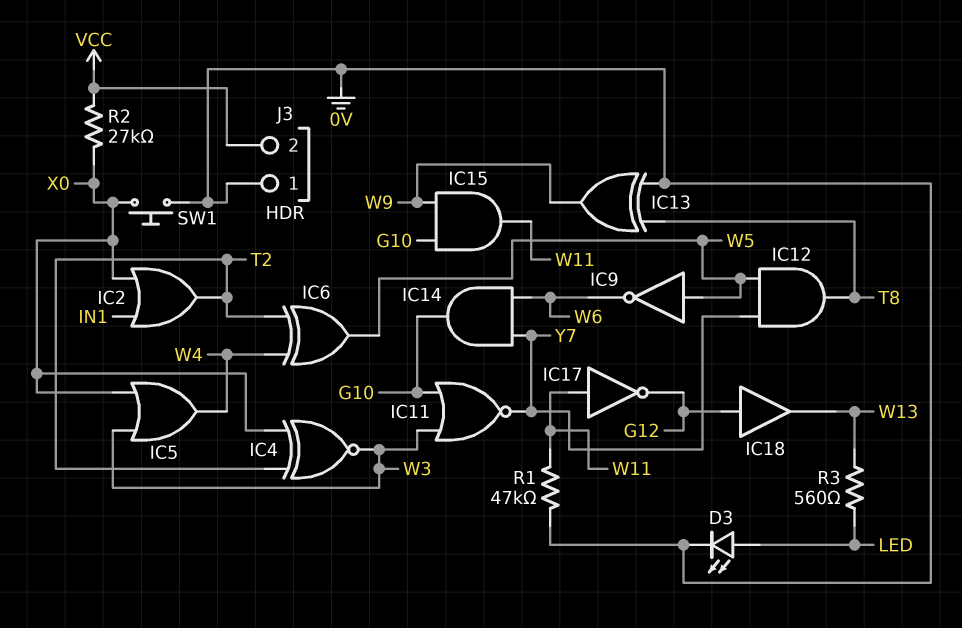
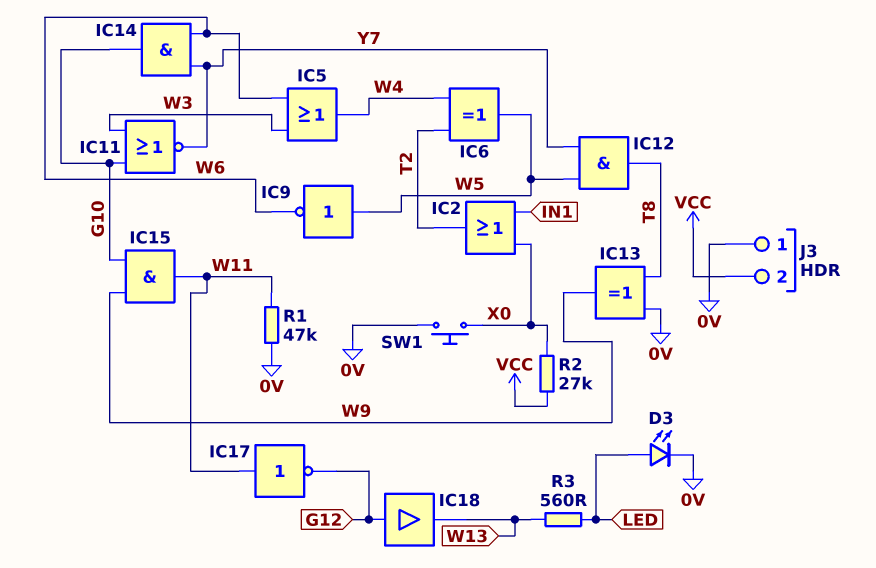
IC4: XNOR (in T2, in X0, out W3) -> none
IC5: OR (in W3, in X0, out W4) -> OR (in W3, in W6, out W4)

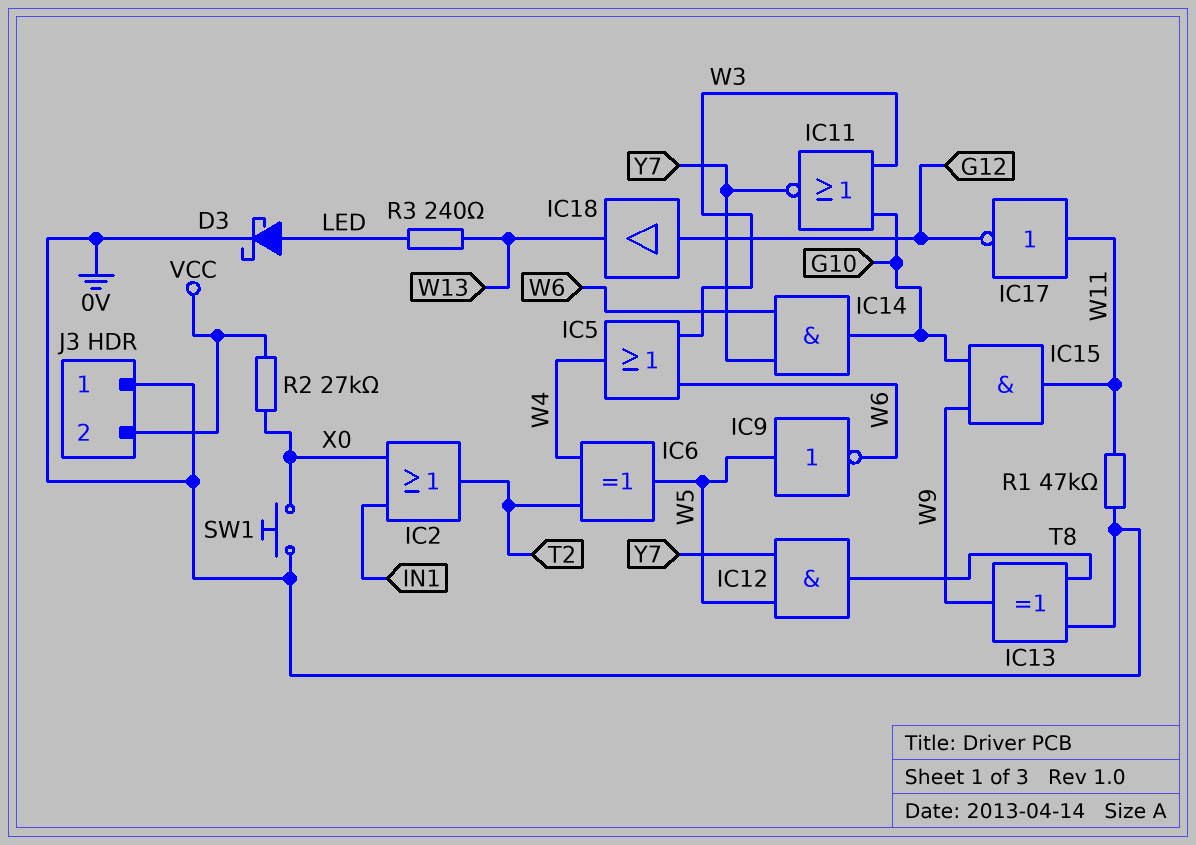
D3: LED (A LED, K 0V) -> schottky (A LED, K 0V)
R3: 560 (LED, W13) -> 240 (LED, W13)

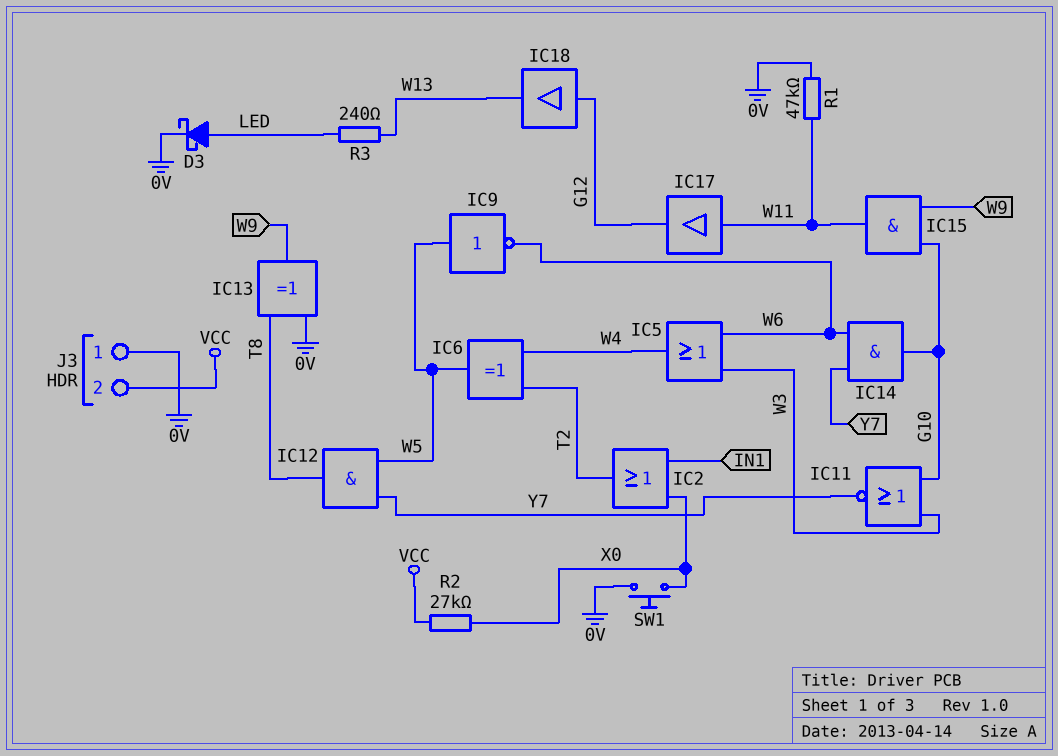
IC17: NOT (in W11, out G12) -> buffer (in W11, out G12)

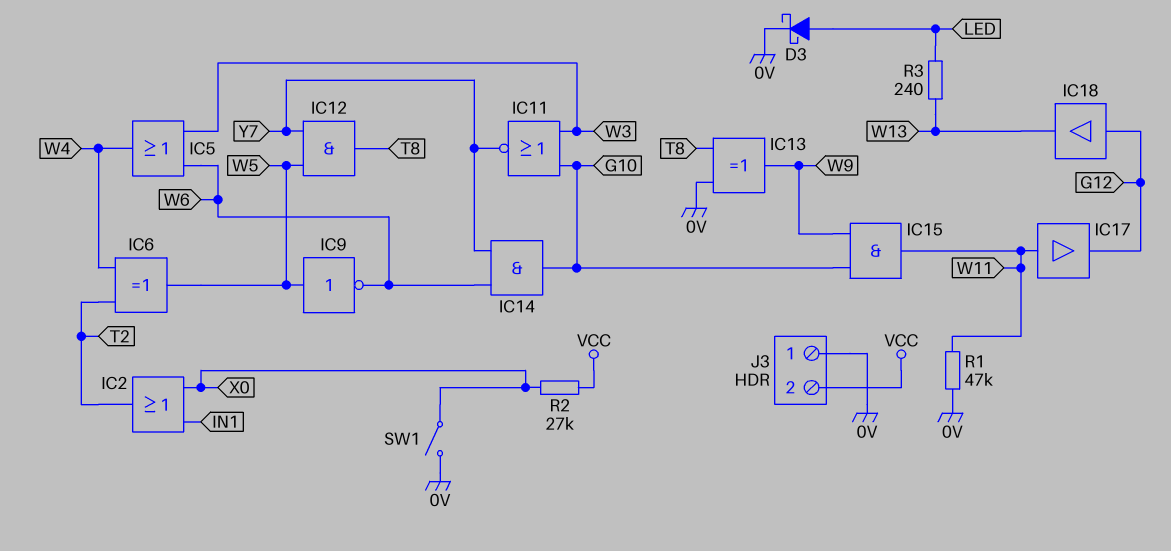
SW1: button (0V, X0) -> switch (0V, X0)

